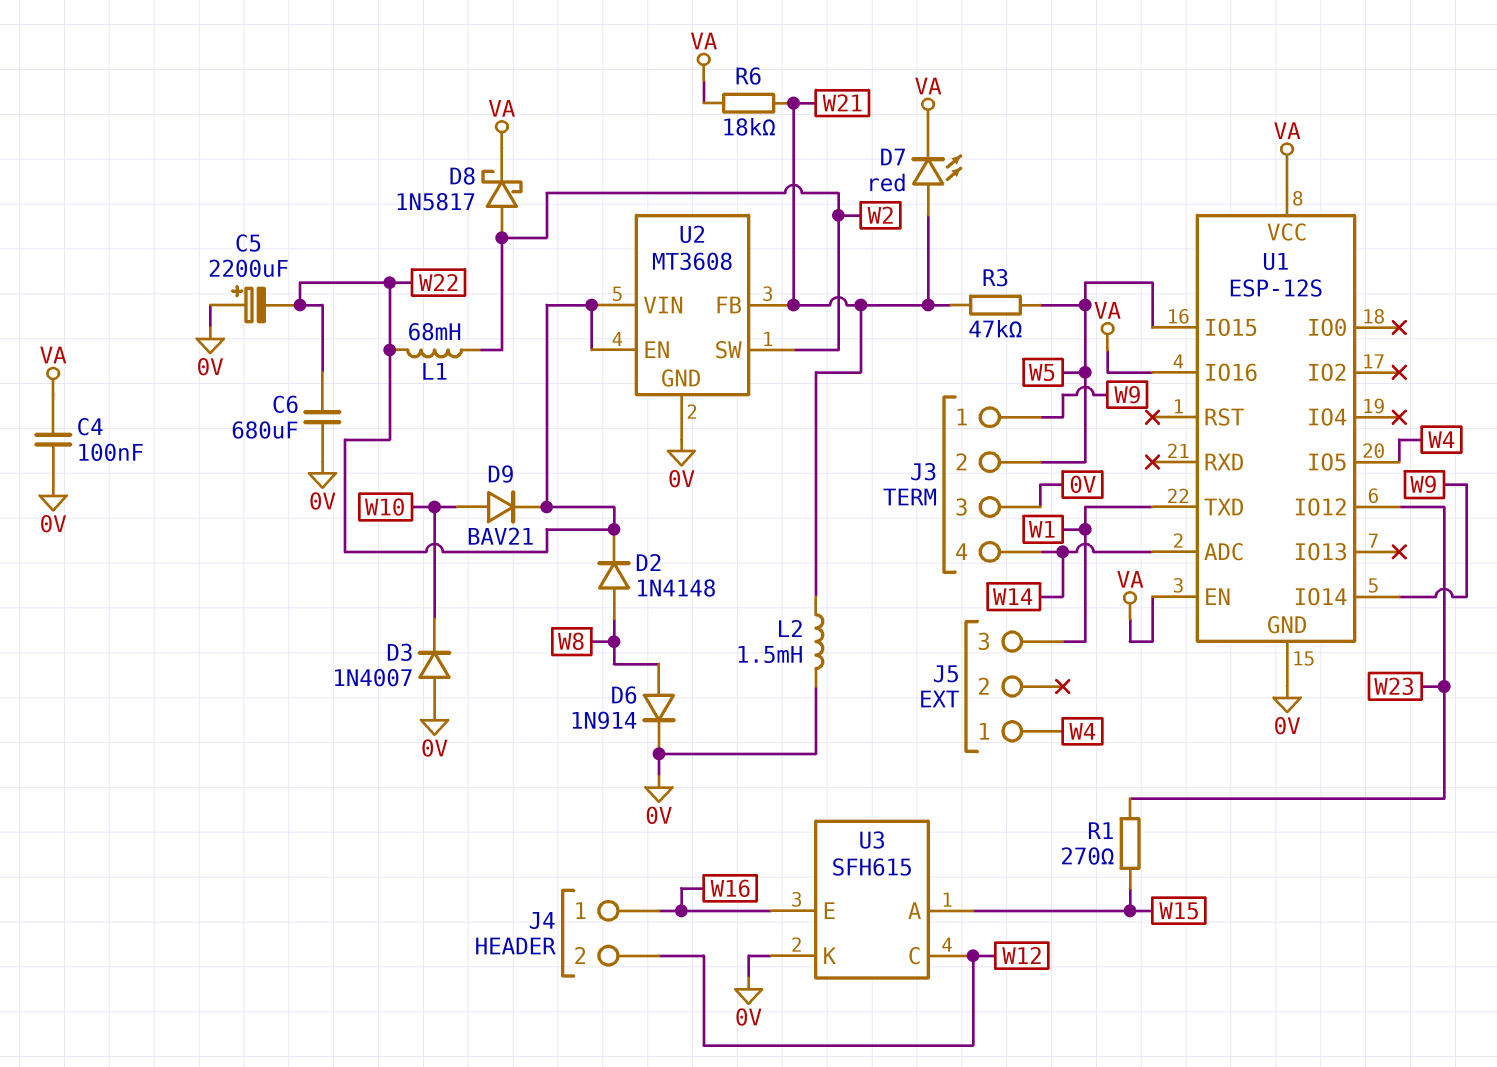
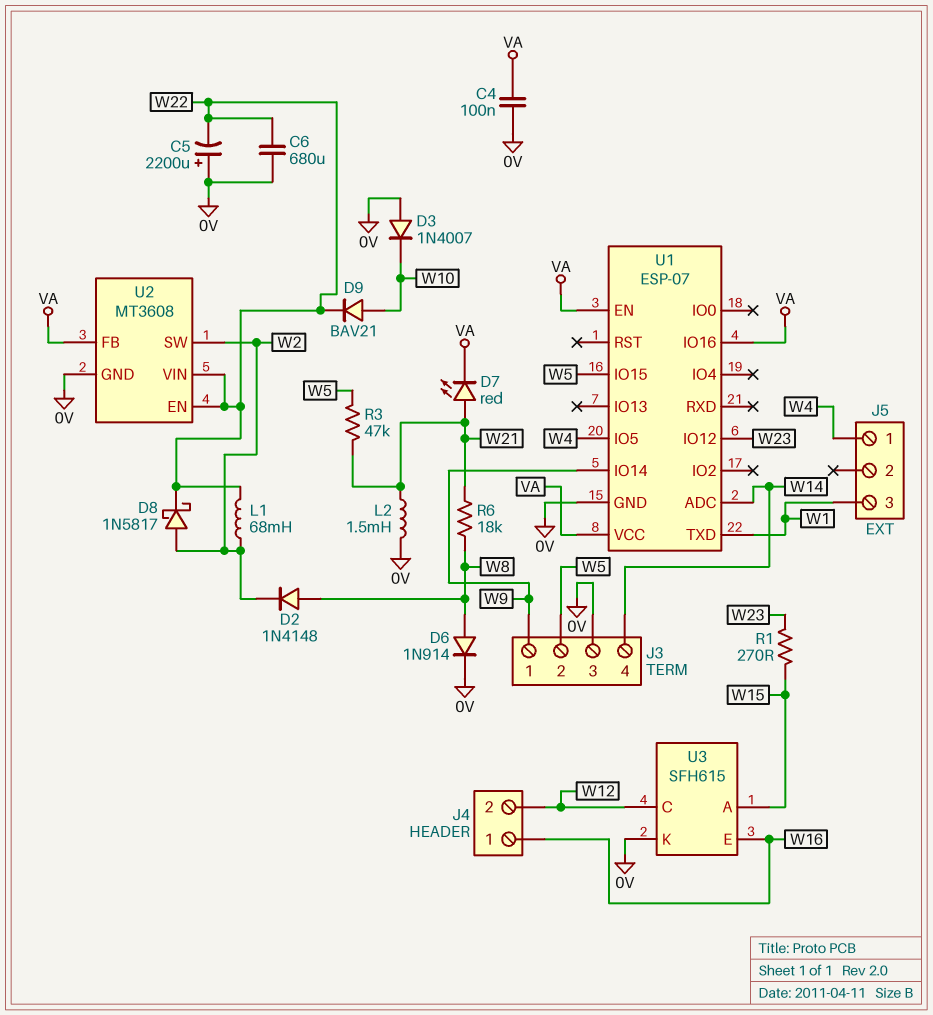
D2: diode 1N4148 (A W8, K W22) -> diode 1N4148 (A W8, K W2)
D8: schottky 1N5817 (A W2, K VA) -> schottky 1N5817 (A W2, K W22)
R6: 18k (VA, W21) -> 18k (W8, W21)
U1: ESP-12S -> ESP-07
U2 pin FB: W21 -> VA

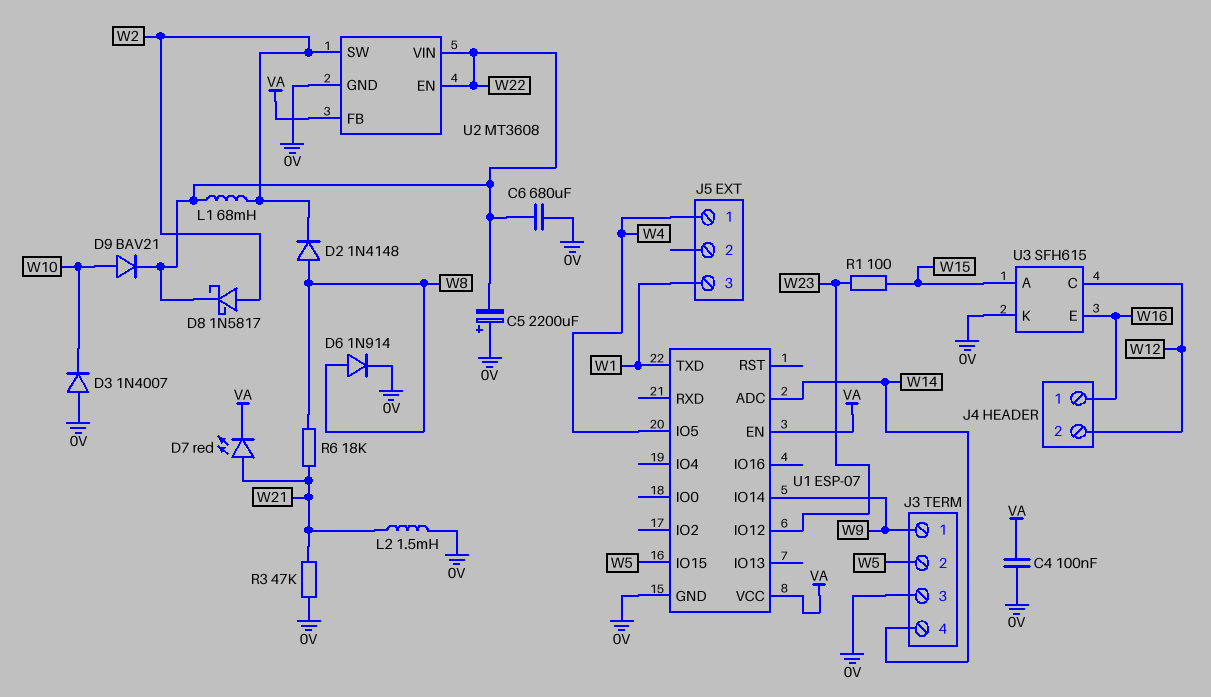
R1: 270 (W15, W23) -> 100 (W15, W23)
R3: 47k (W5, W21) -> 47k (0V, W21)
U1 pin IO16: VA -> none

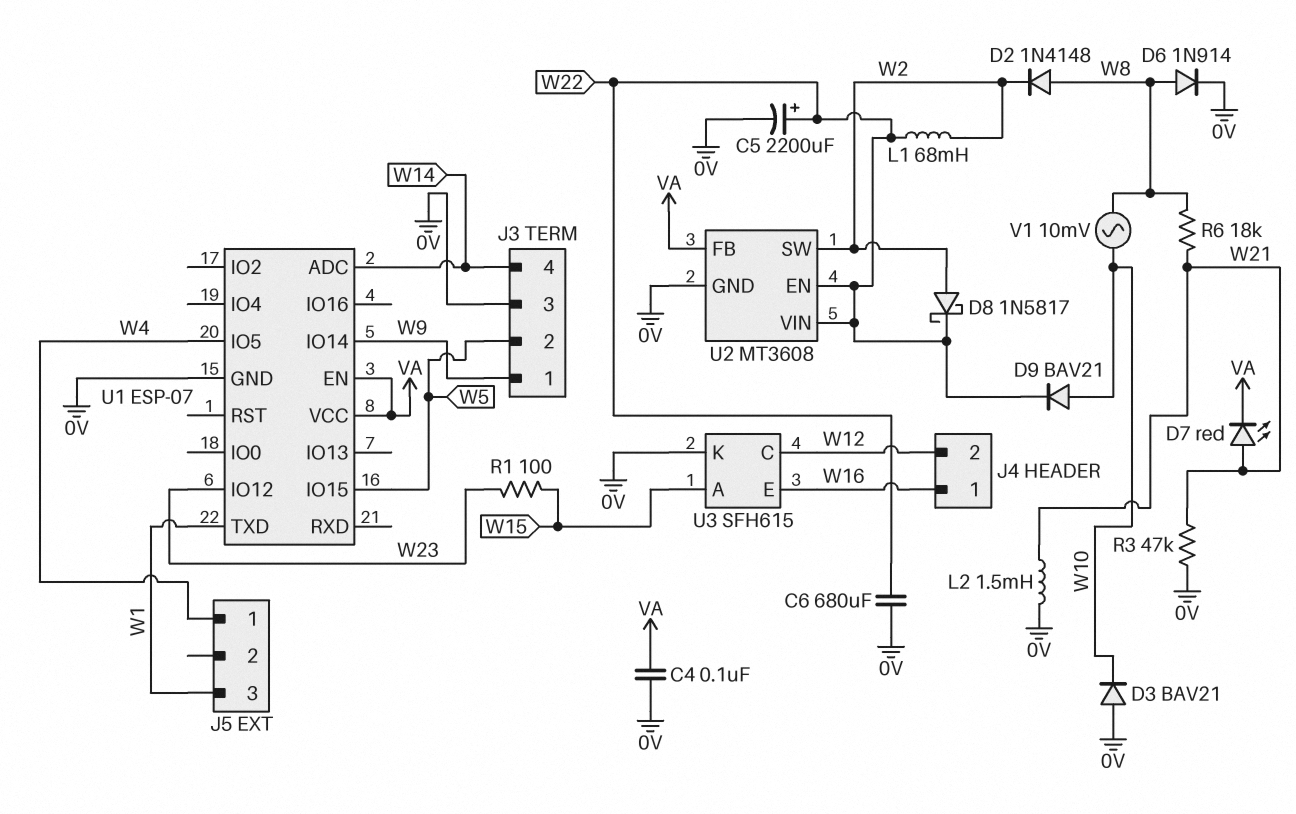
C5: 2200uF (plus 0V, minus W22) -> 2200uF (plus W22, minus 0V)
D3: diode 1N4007 (A 0V, K W10) -> diode BAV21 (A 0V, K W10)
V1: none -> AC 10mV (W8, W10)

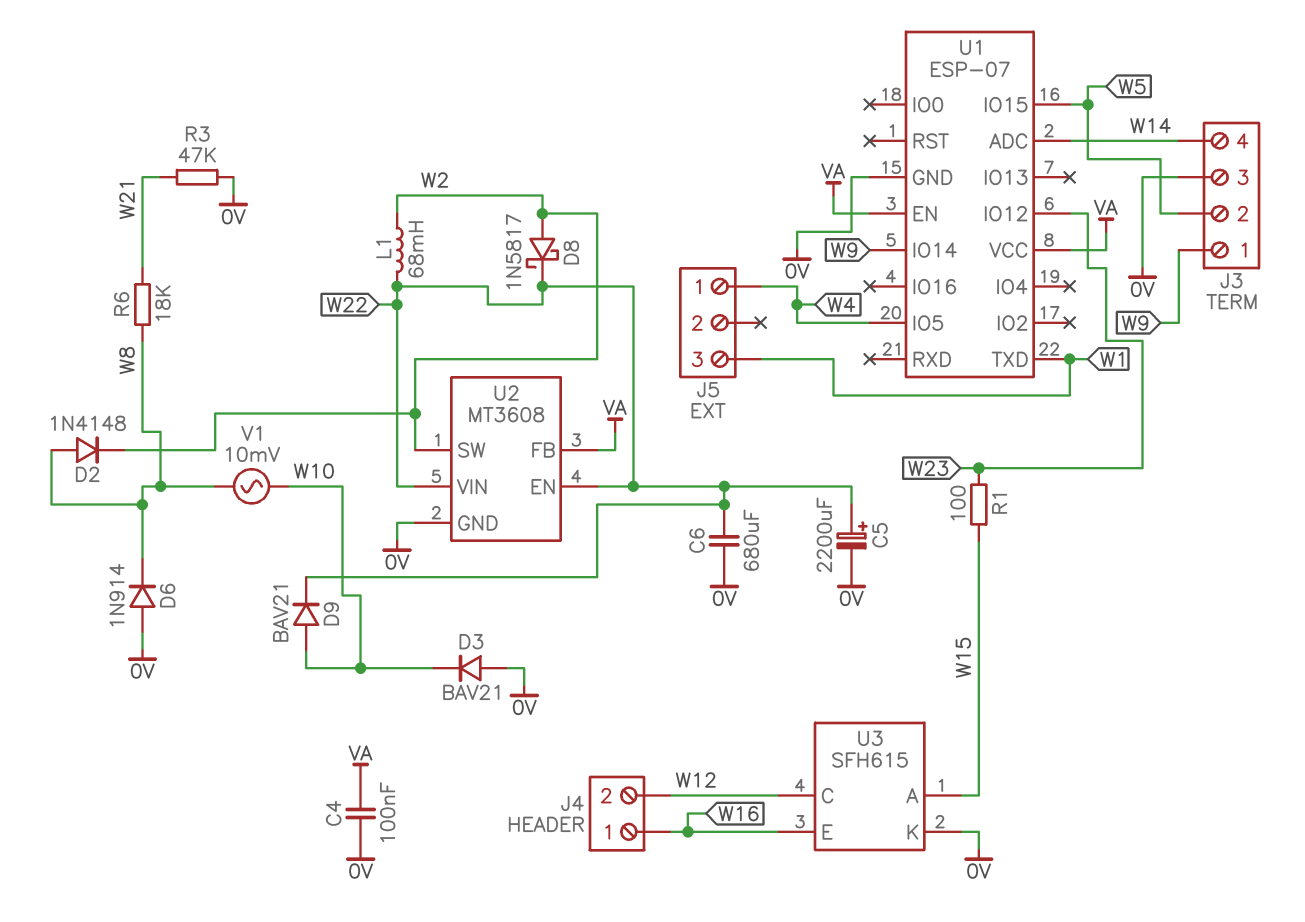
D6: diode 1N914 (A W8, K 0V) -> diode 1N914 (A 0V, K W8)
D7: LED red (A W21, K VA) -> none
L2: 1.5mH (0V, W21) -> none

